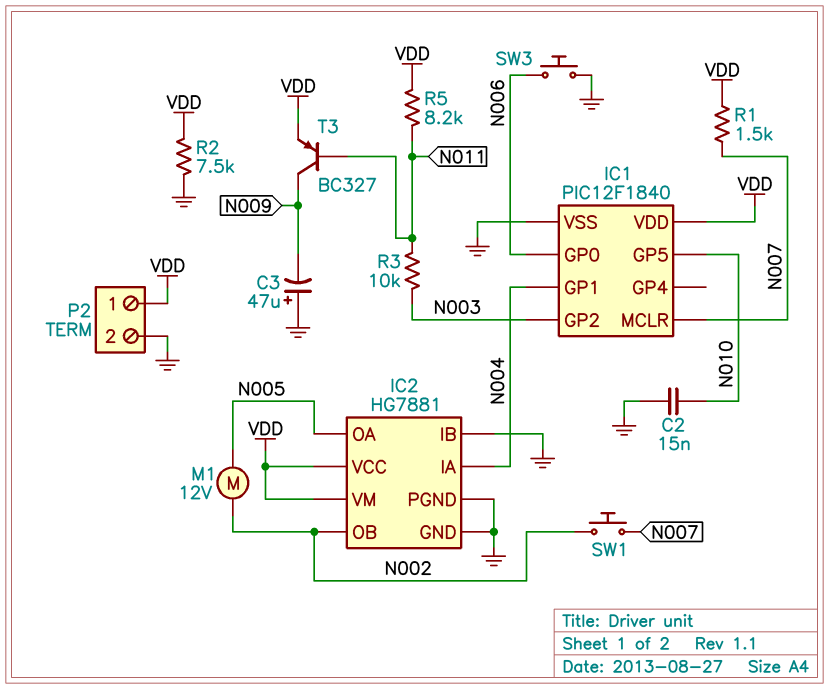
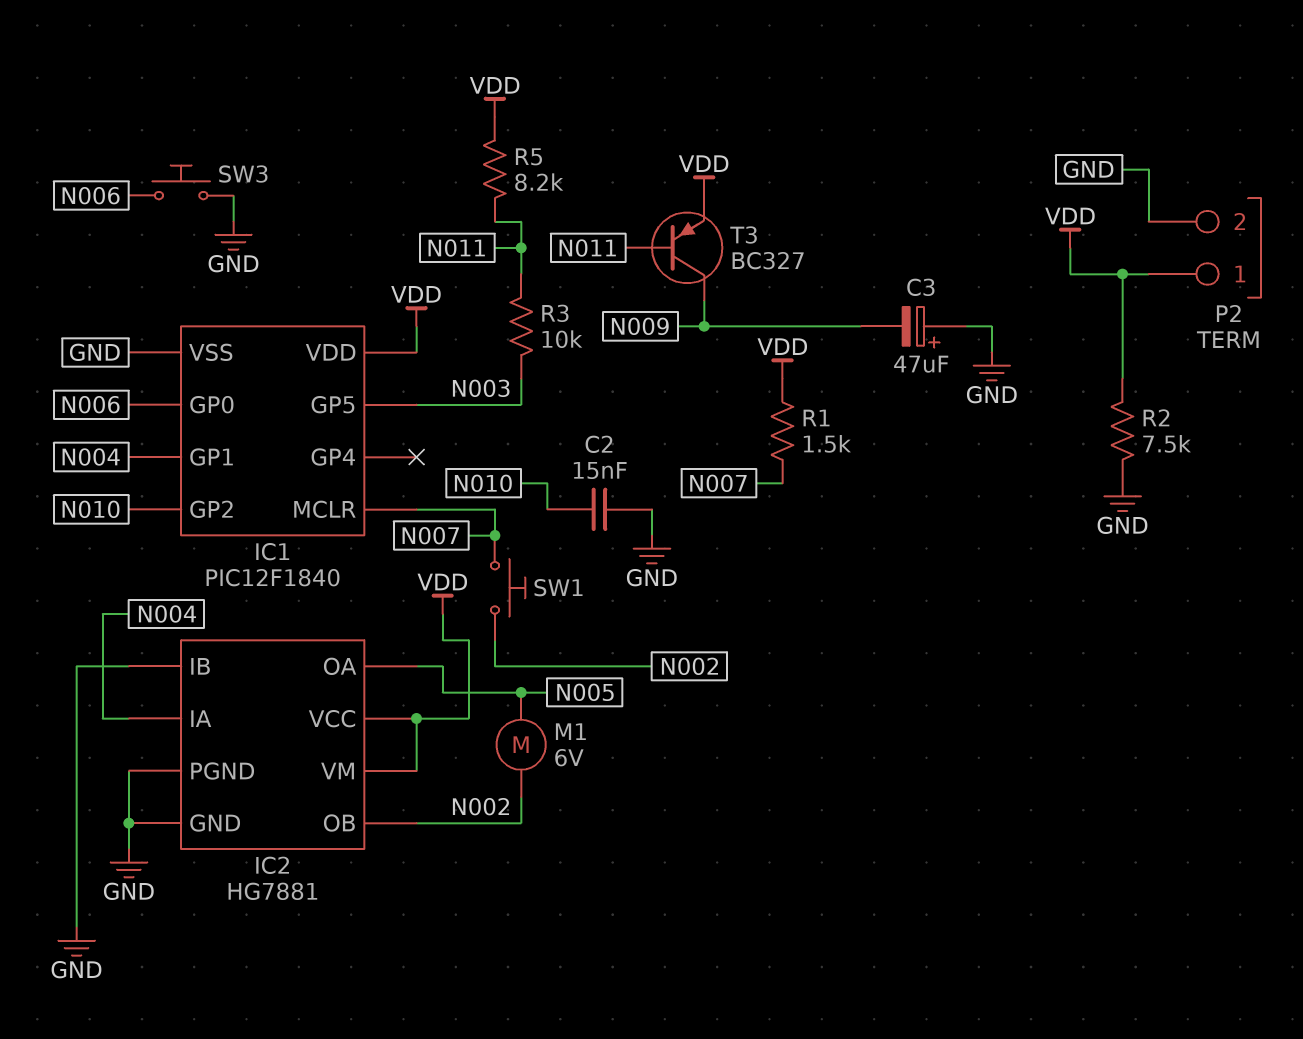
IC1 pin GP2: N003 -> N010
IC1 pin GP5: N010 -> N003
M1: motor 12V (N002, N005) -> motor 6V (N002, N005)

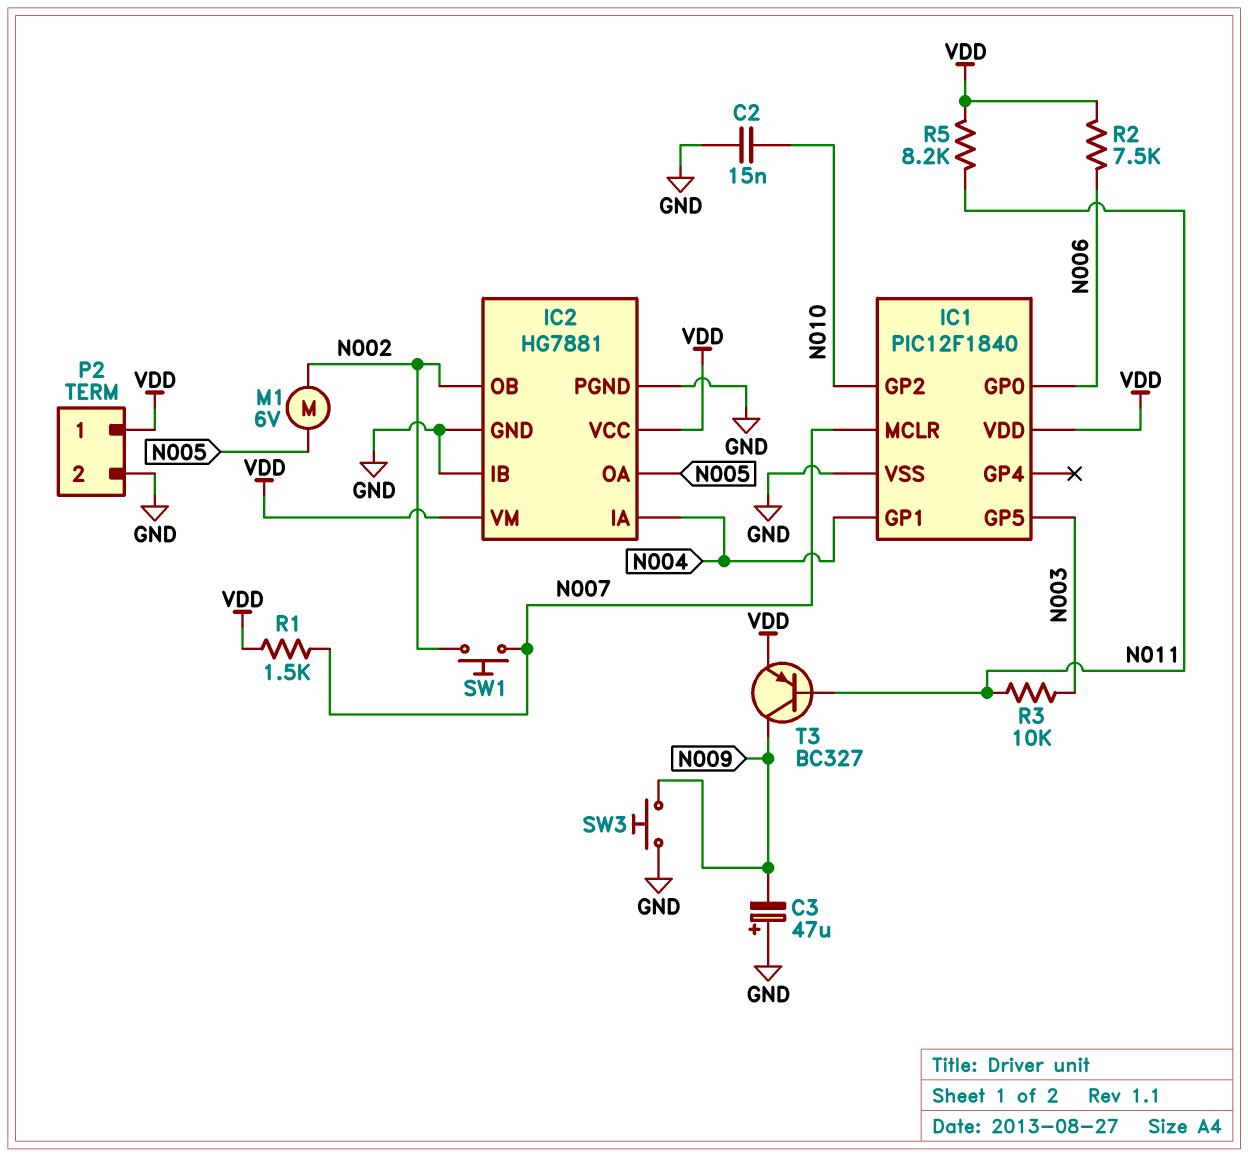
R2: 7.5k (GND, VDD) -> 7.5k (N006, VDD)
SW3: button (GND, N006) -> button (GND, N009)

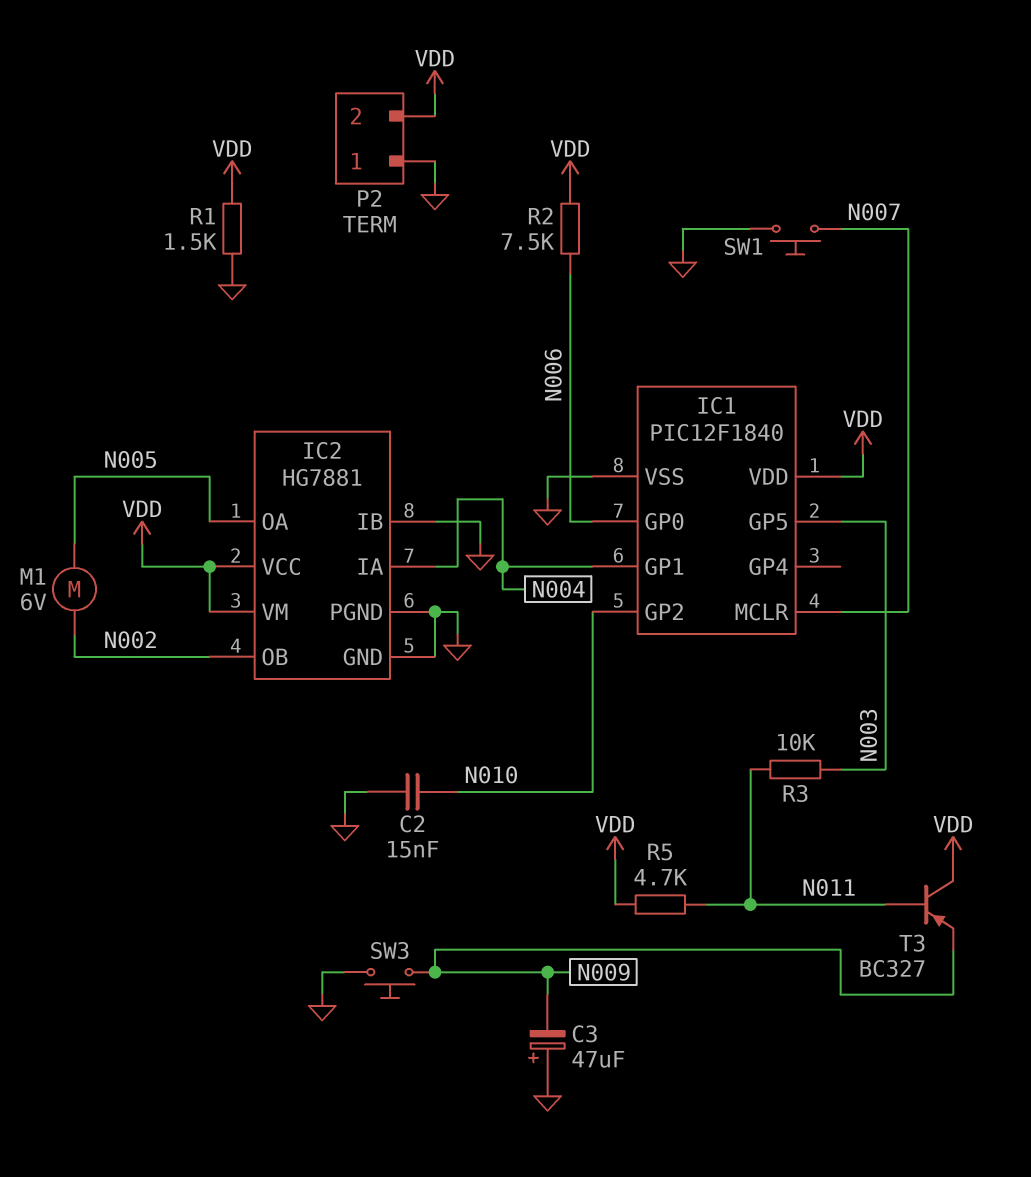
P2 pin 1: VDD -> GND
P2 pin 2: GND -> VDD
R1: 1.5k (N007, VDD) -> 1.5k (GND, VDD)
R5: 8.2k (N011, VDD) -> 4.7k (N011, VDD)
SW1: button (N002, N007) -> button (GND, N007)
T3: PNP BC327 (B N011, C N009, E VDD) -> PNP BC327 (B N011, C VDD, E N009)

